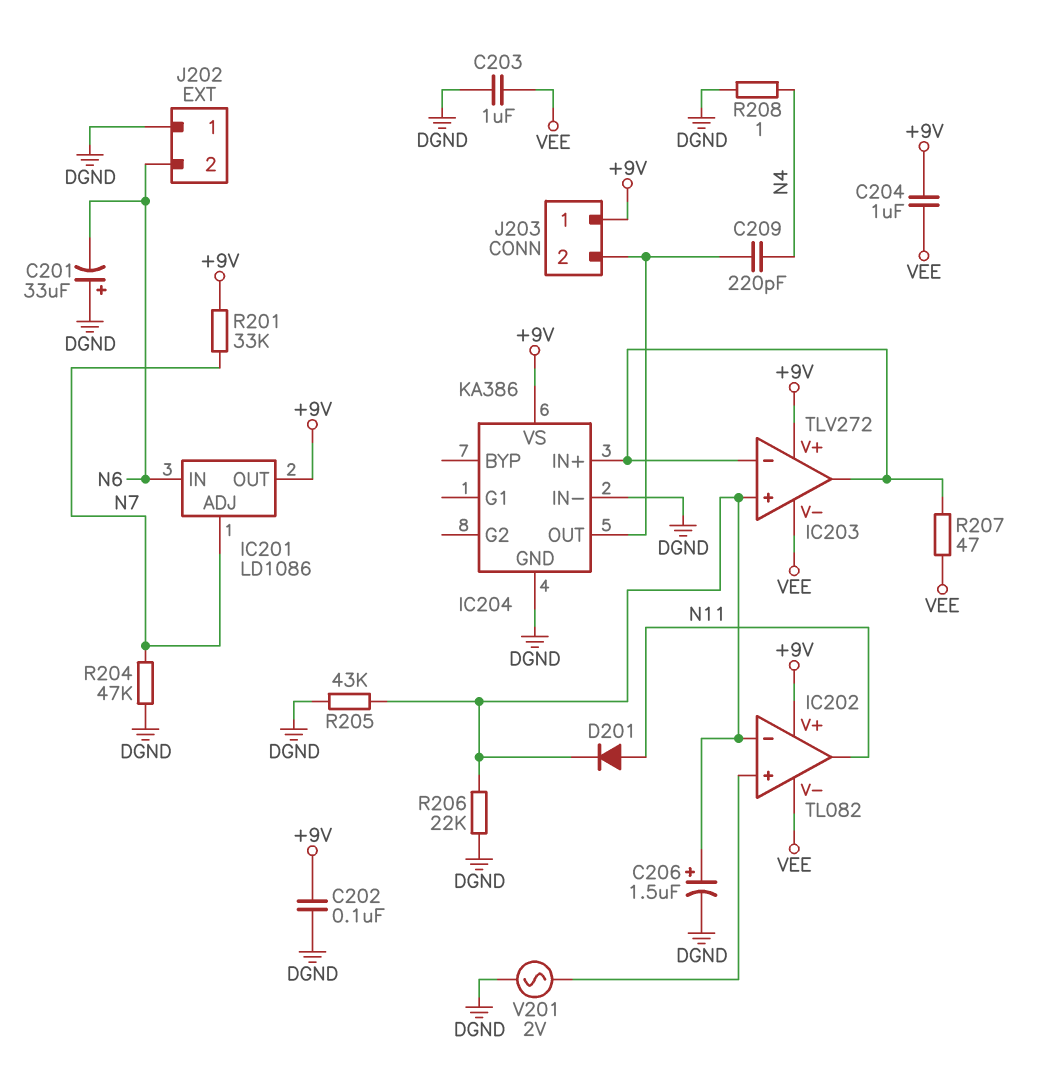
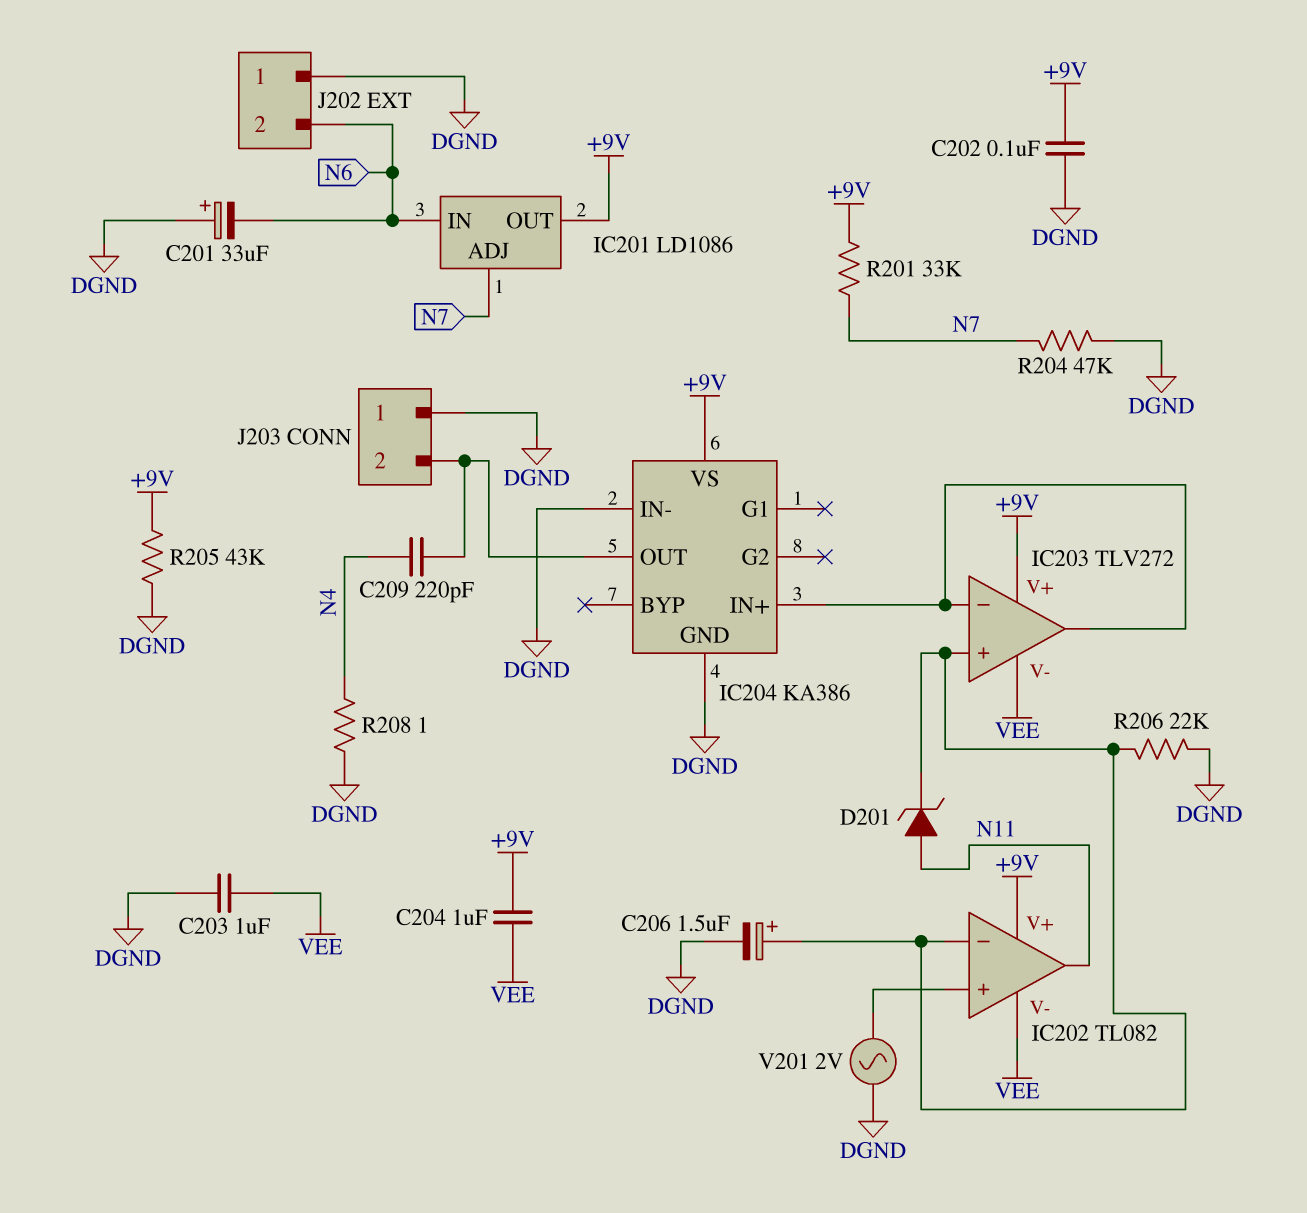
D201: diode (A N11, K IC202/in-) -> zener (A N11, K IC202/in-)
J203 pin 1: +9V -> DGND
R205: 43k (DGND, IC202/in-) -> 43k (+9V, DGND)
R207: 47 (IC203/in-, VEE) -> none

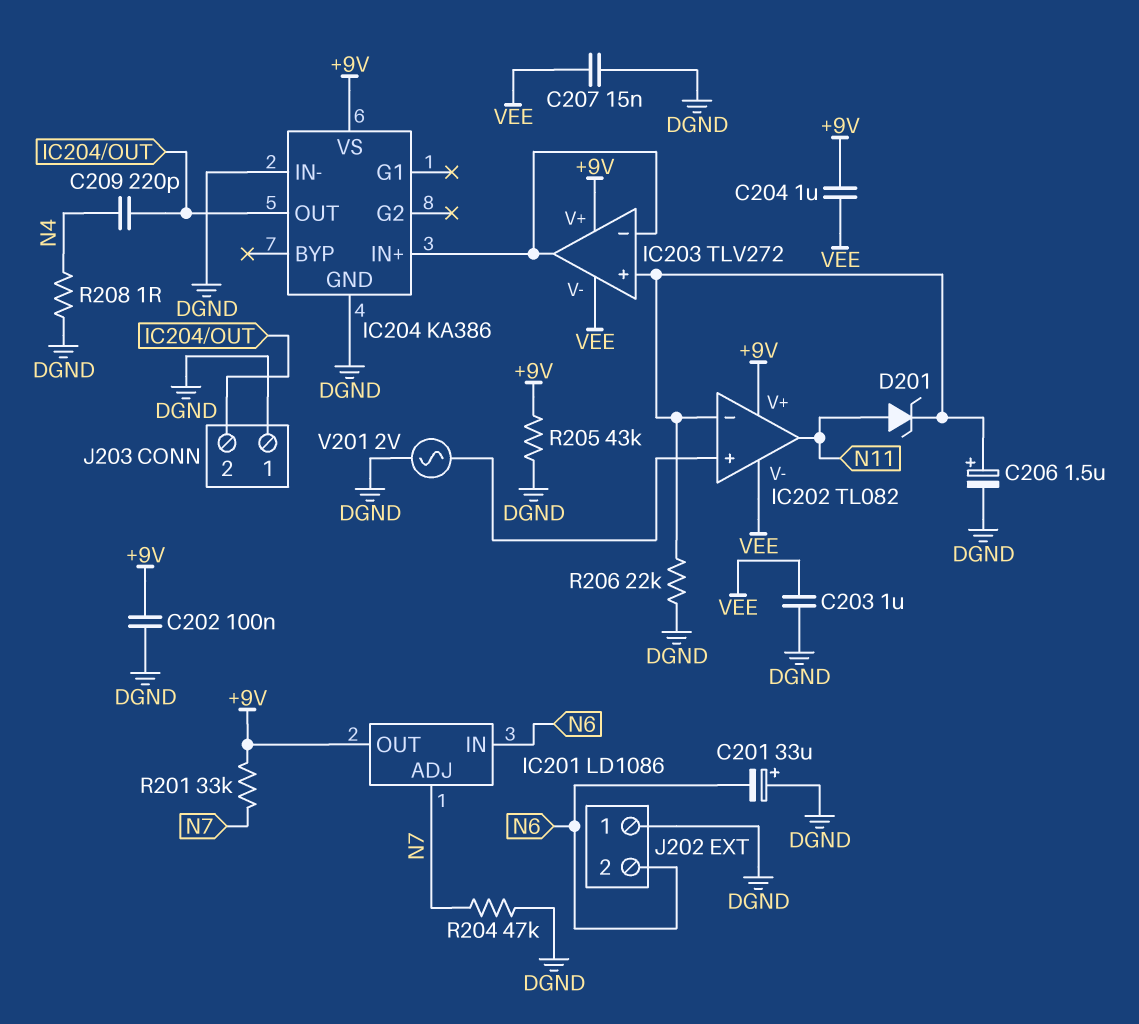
C207: none -> 15nF (DGND, VEE)

